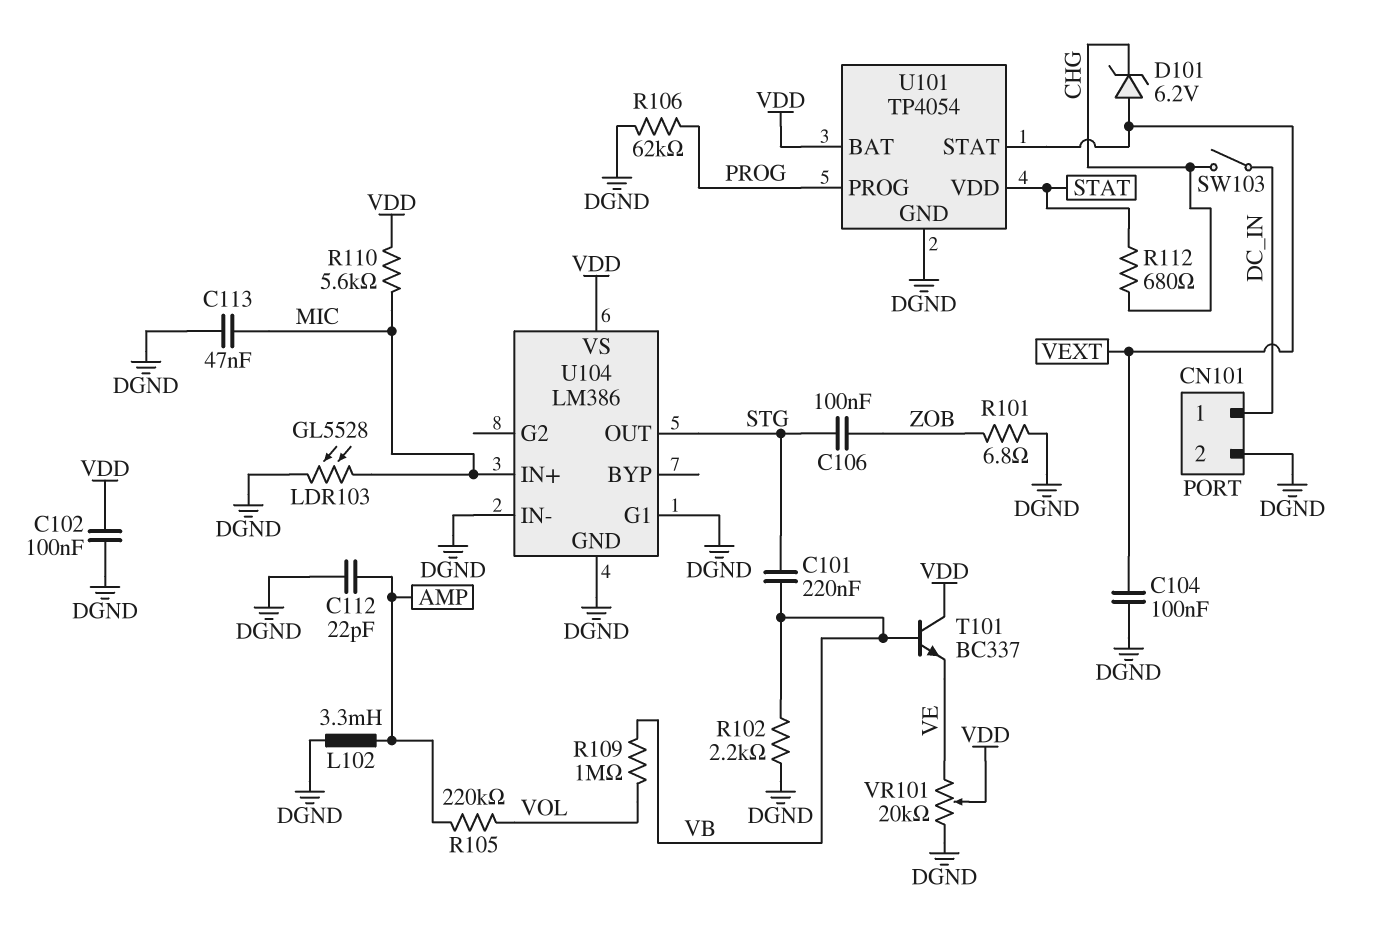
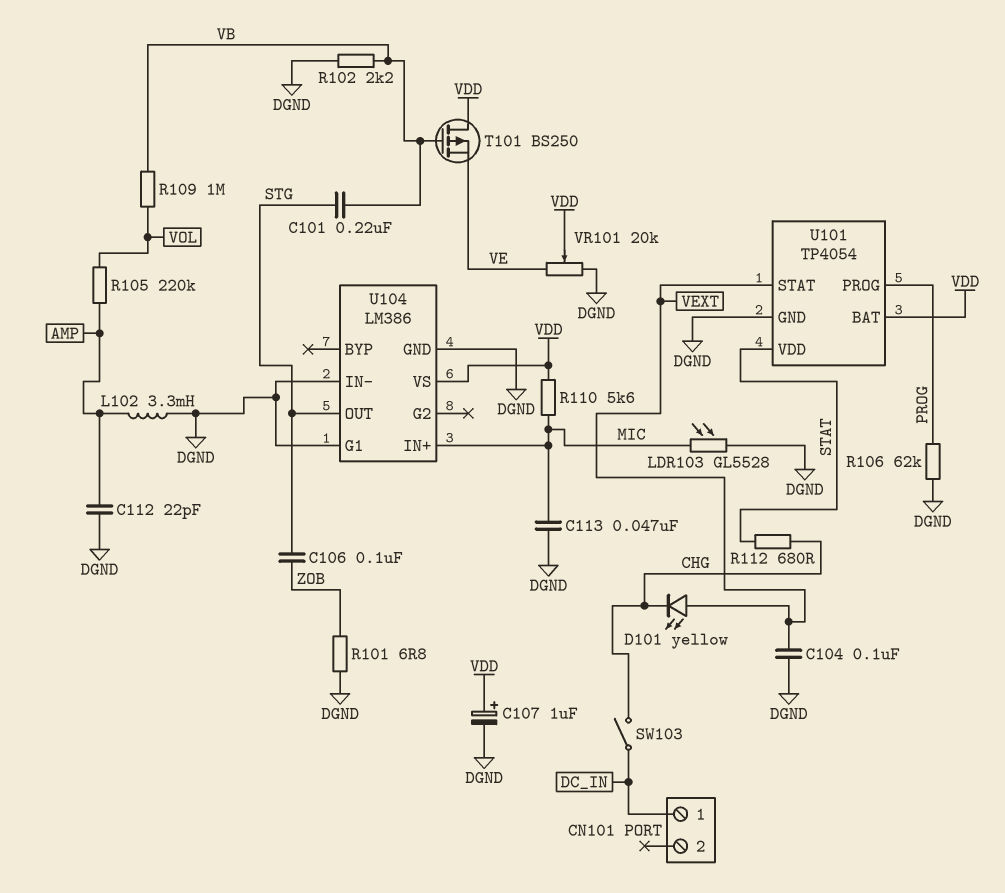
C102: 100nF (DGND, VDD) -> none
C107: none -> 1uF (plus VDD, minus DGND)
CN101 pin 2: DGND -> none
D101: zener 6.2V (A VEXT, K CHG) -> LED yellow (A VEXT, K CHG)
T101: NPN BC337 (B VB, C VDD, E VE) -> PMOS BS250 (G VB, D VDD, S VE)

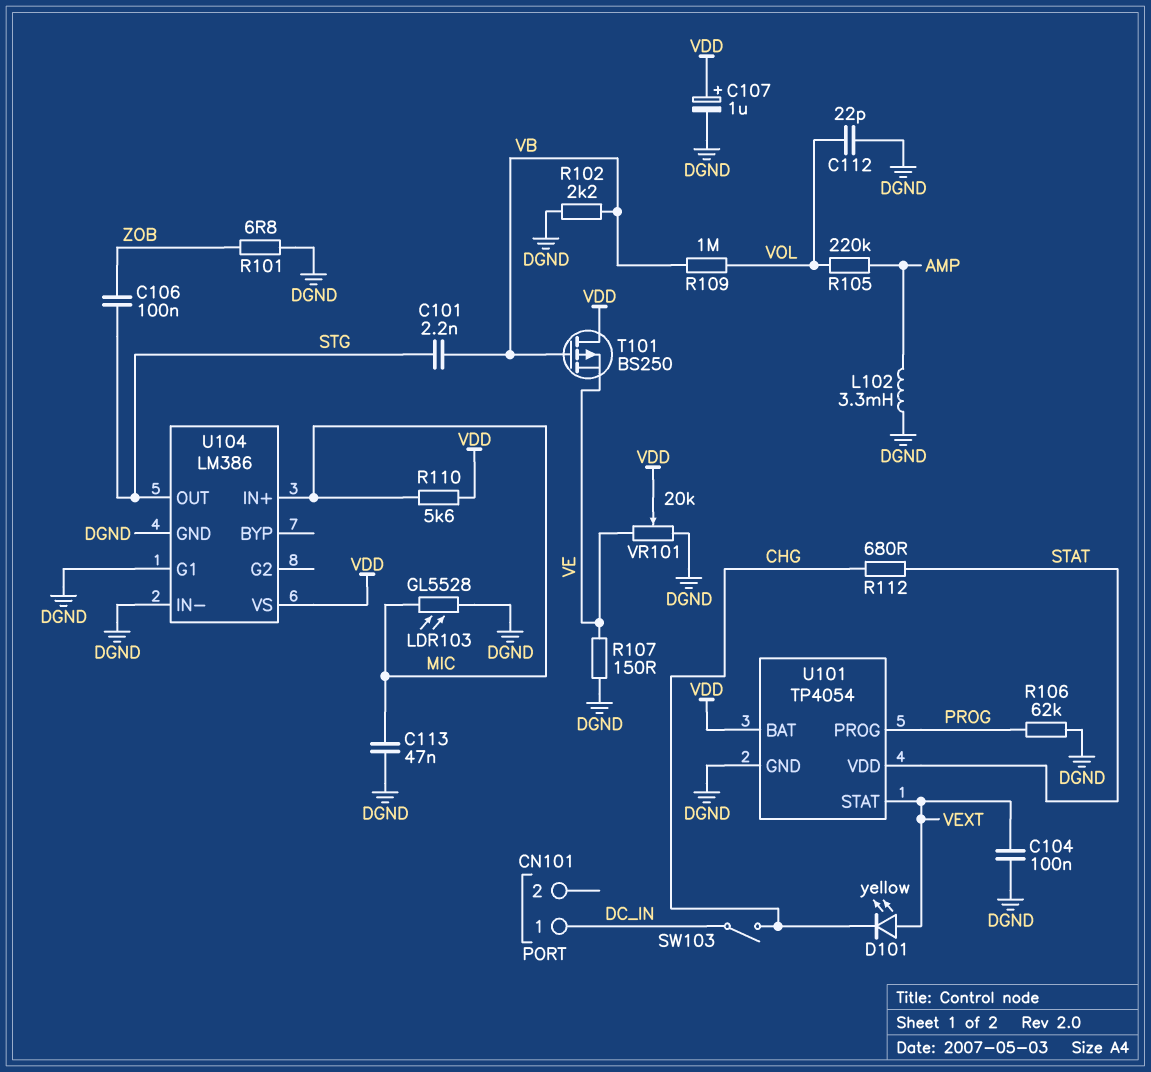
C101: 220nF (STG, VB) -> 2.2nF (STG, VB)
C112: 22pF (AMP, DGND) -> 22pF (DGND, VOL)
R107: none -> 150 (DGND, VE)

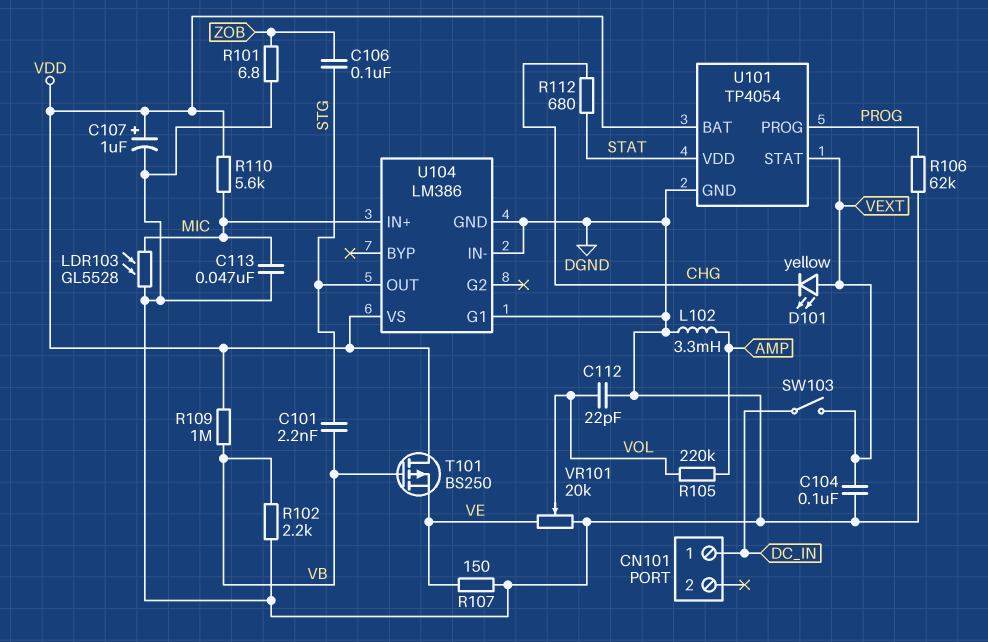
R109: 1M (VB, VOL) -> 1M (VB, VDD)
SW103: switch (CHG, DC_IN) -> switch (DC_IN, VEXT)
VR101: 20k (DGND, VE, wiper VDD) -> 20k (DGND, VE, wiper VOL)

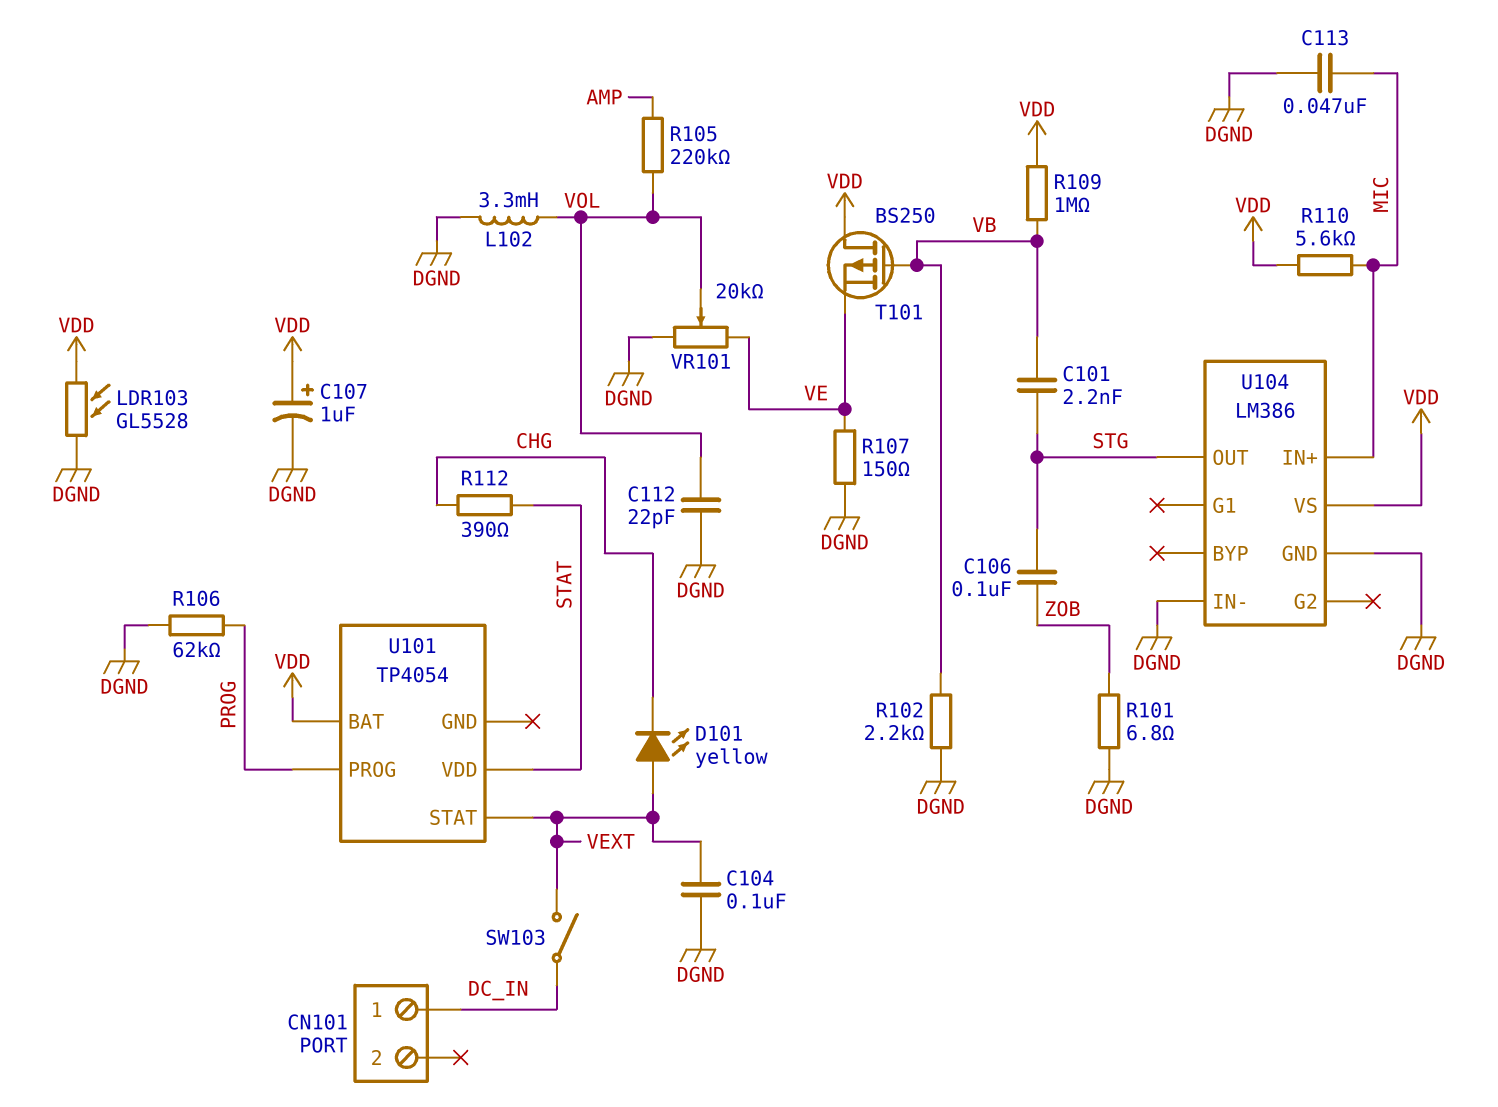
L102: 3.3mH (AMP, DGND) -> 3.3mH (DGND, VOL)
LDR103: GL5528 (DGND, MIC) -> GL5528 (DGND, VDD)
R112: 680 (CHG, STAT) -> 390 (CHG, STAT)
U101 pin GND: DGND -> none
U104 pin G1: DGND -> none

